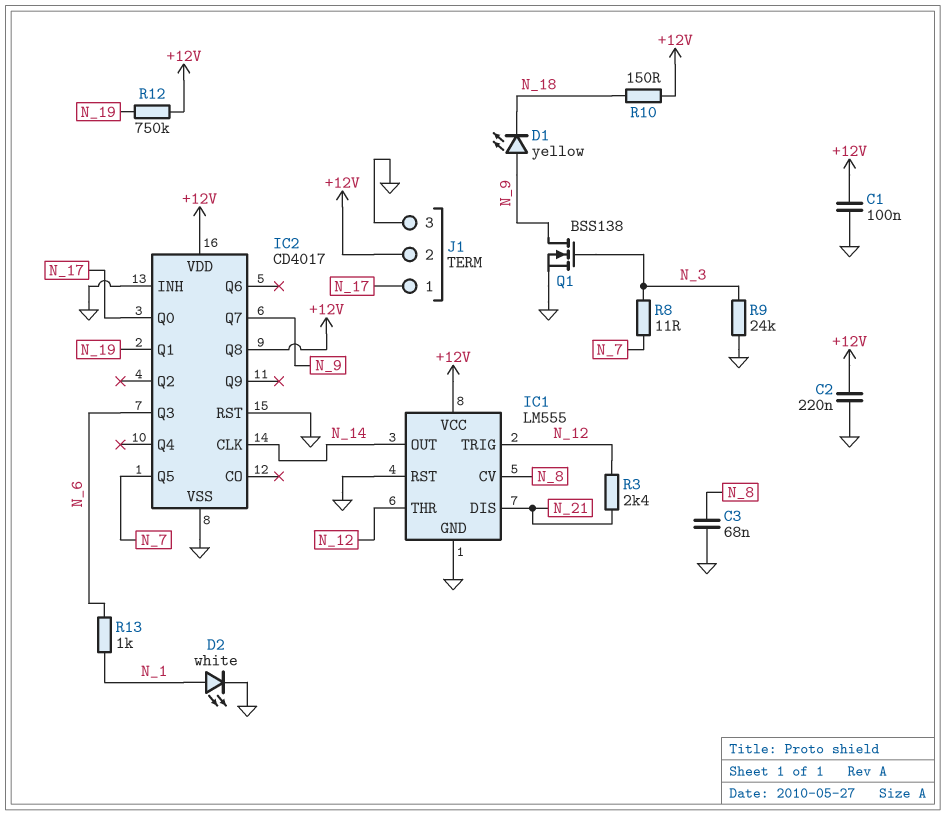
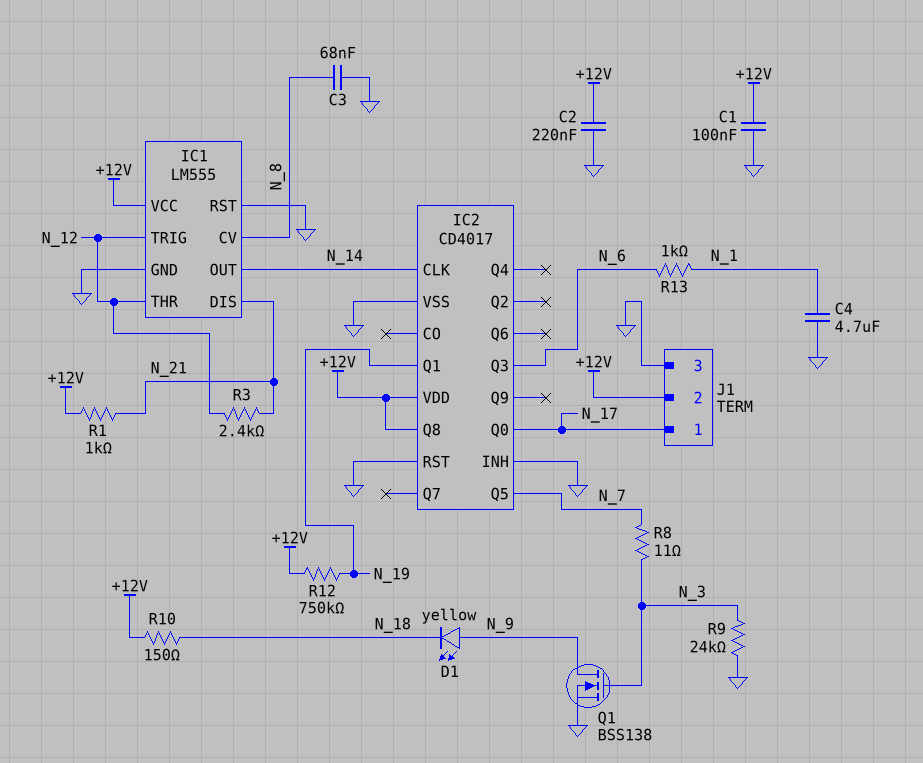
C4: none -> 4.7uF (GND, N_1)
D2: LED white (A N_1, K GND) -> none
IC2 pin Q7: N_9 -> none
R1: none -> 1k (+12V, N_21)

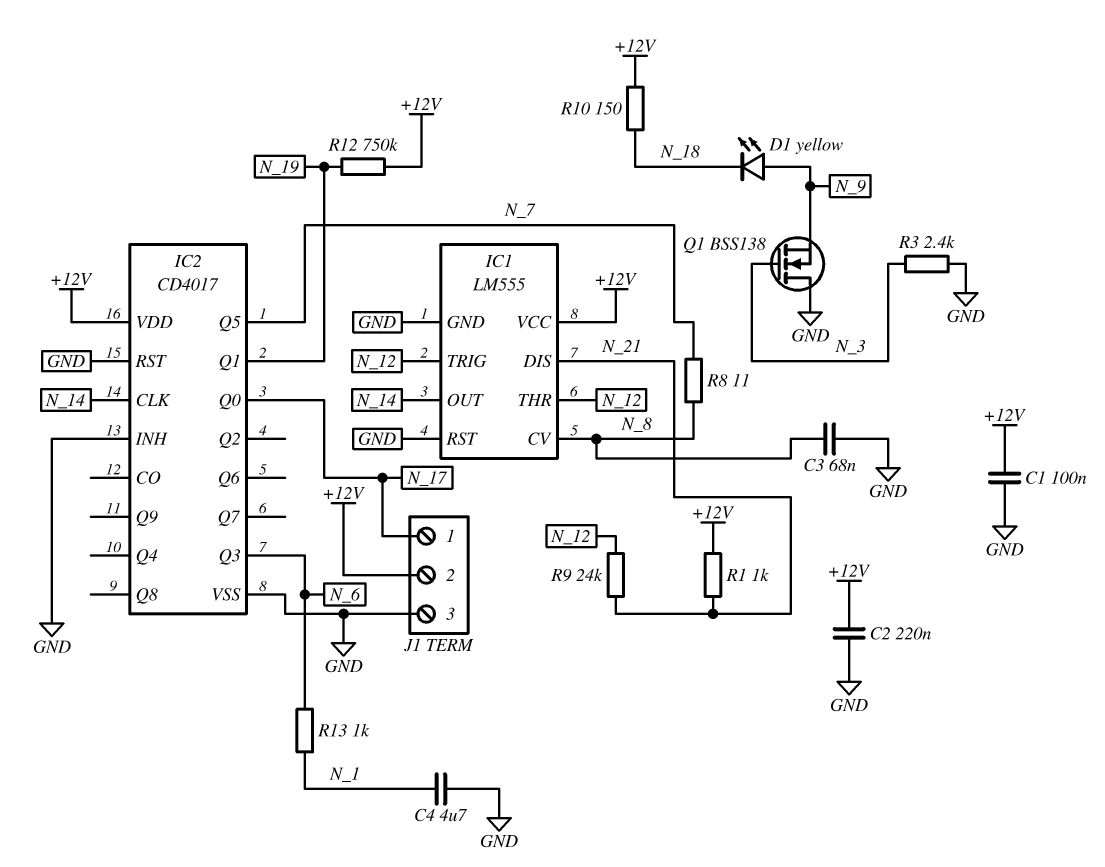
IC2 pin Q8: +12V -> none
Q1: NMOS BSS138 (G N_3, D N_9, S GND) -> NMOS BSS138 (G N_3, D GND, S N_9)
R3: 2.4k (N_12, N_21) -> 2.4k (GND, N_3)
R8: 11 (N_3, N_7) -> 11 (N_7, N_8)
R9: 24k (GND, N_3) -> 24k (N_12, N_21)

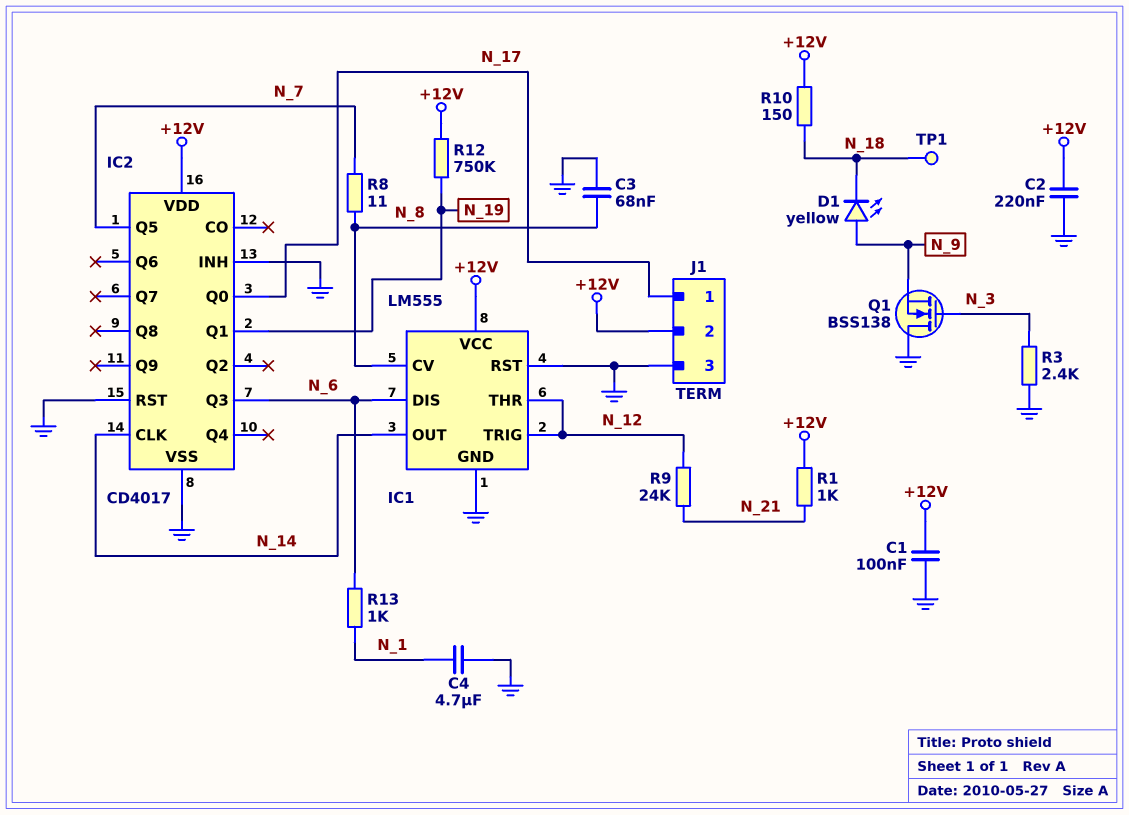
IC1 pin DIS: N_21 -> N_6
TP1: none -> test point (N_18)

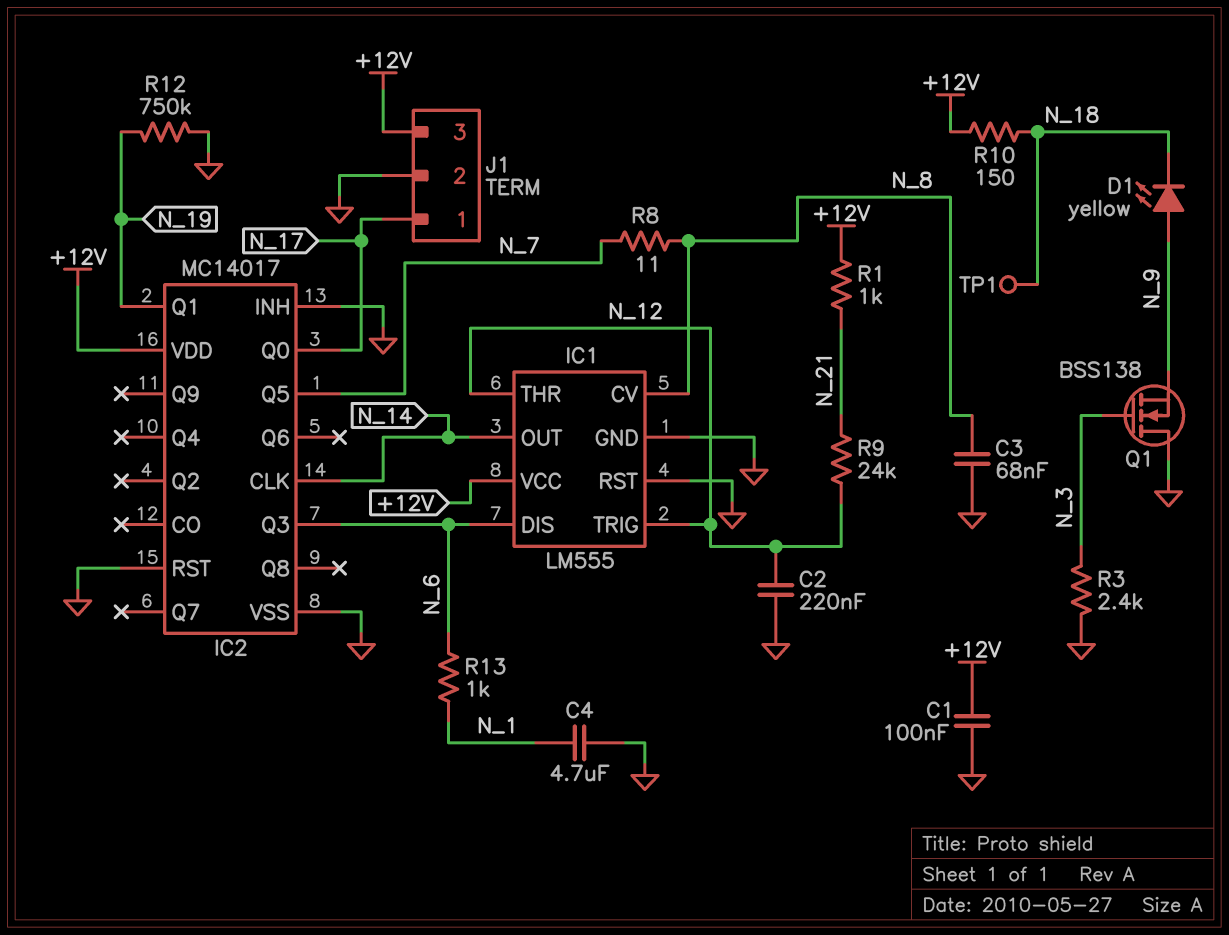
C2: 220nF (+12V, GND) -> 220nF (GND, N_12)
IC2: CD4017 -> MC14017
J1 pin 2: +12V -> GND
J1 pin 3: GND -> +12V
R12: 750k (+12V, N_19) -> 750k (GND, N_19)

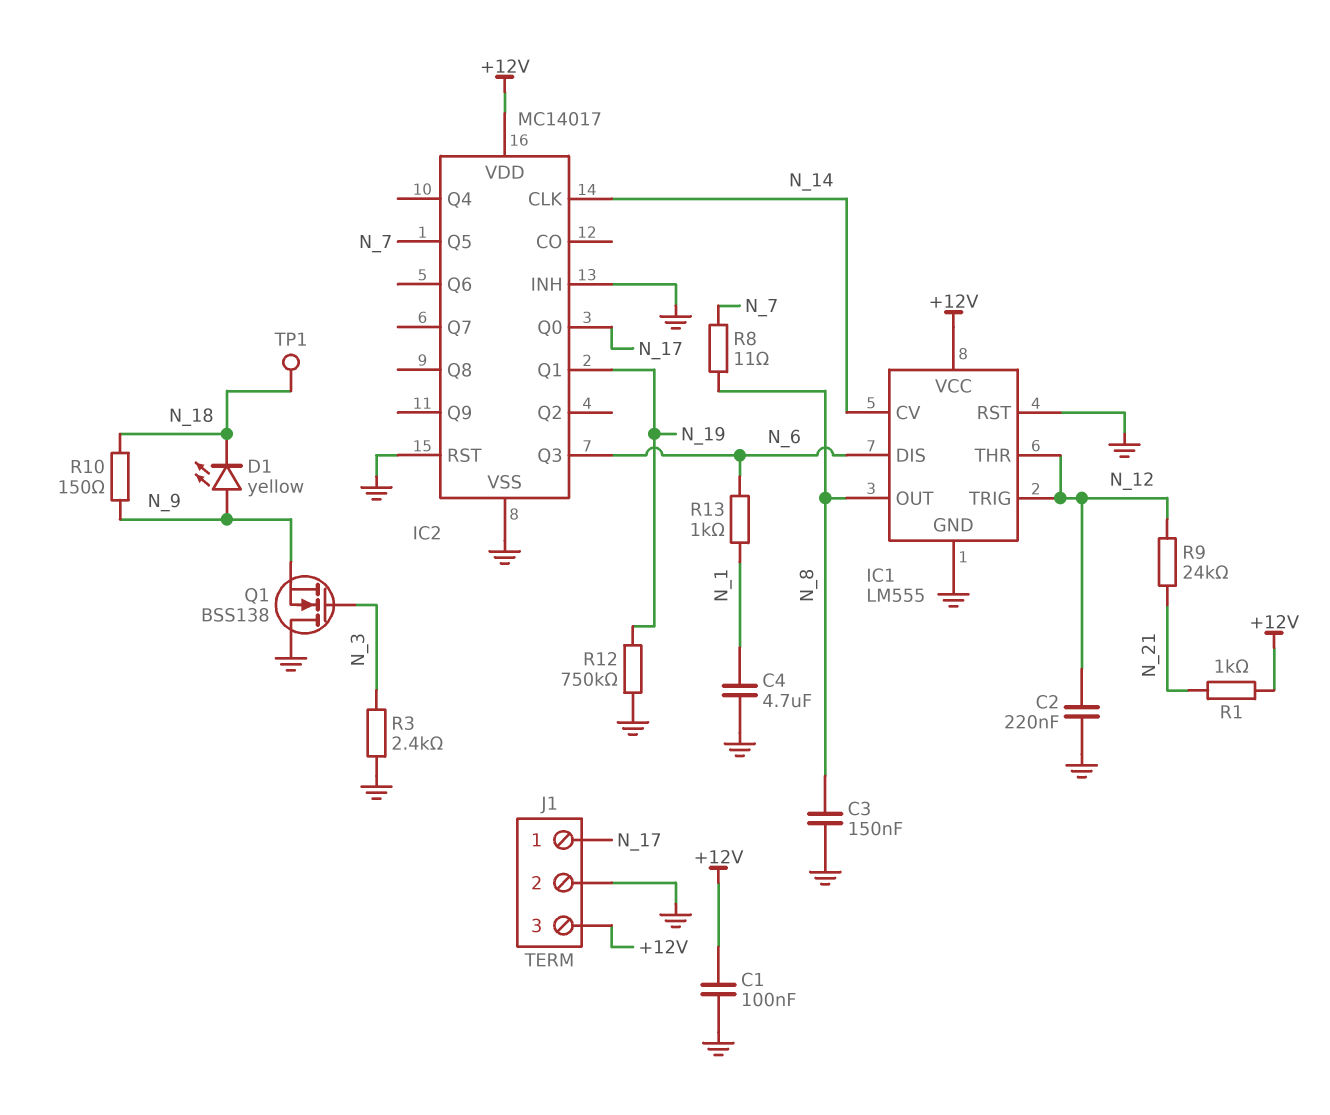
C3: 68nF (GND, N_8) -> 150nF (GND, N_8)
IC1 pin CV: N_8 -> N_14
IC1 pin OUT: N_14 -> N_8
R10: 150 (+12V, N_18) -> 150 (N_9, N_18)

